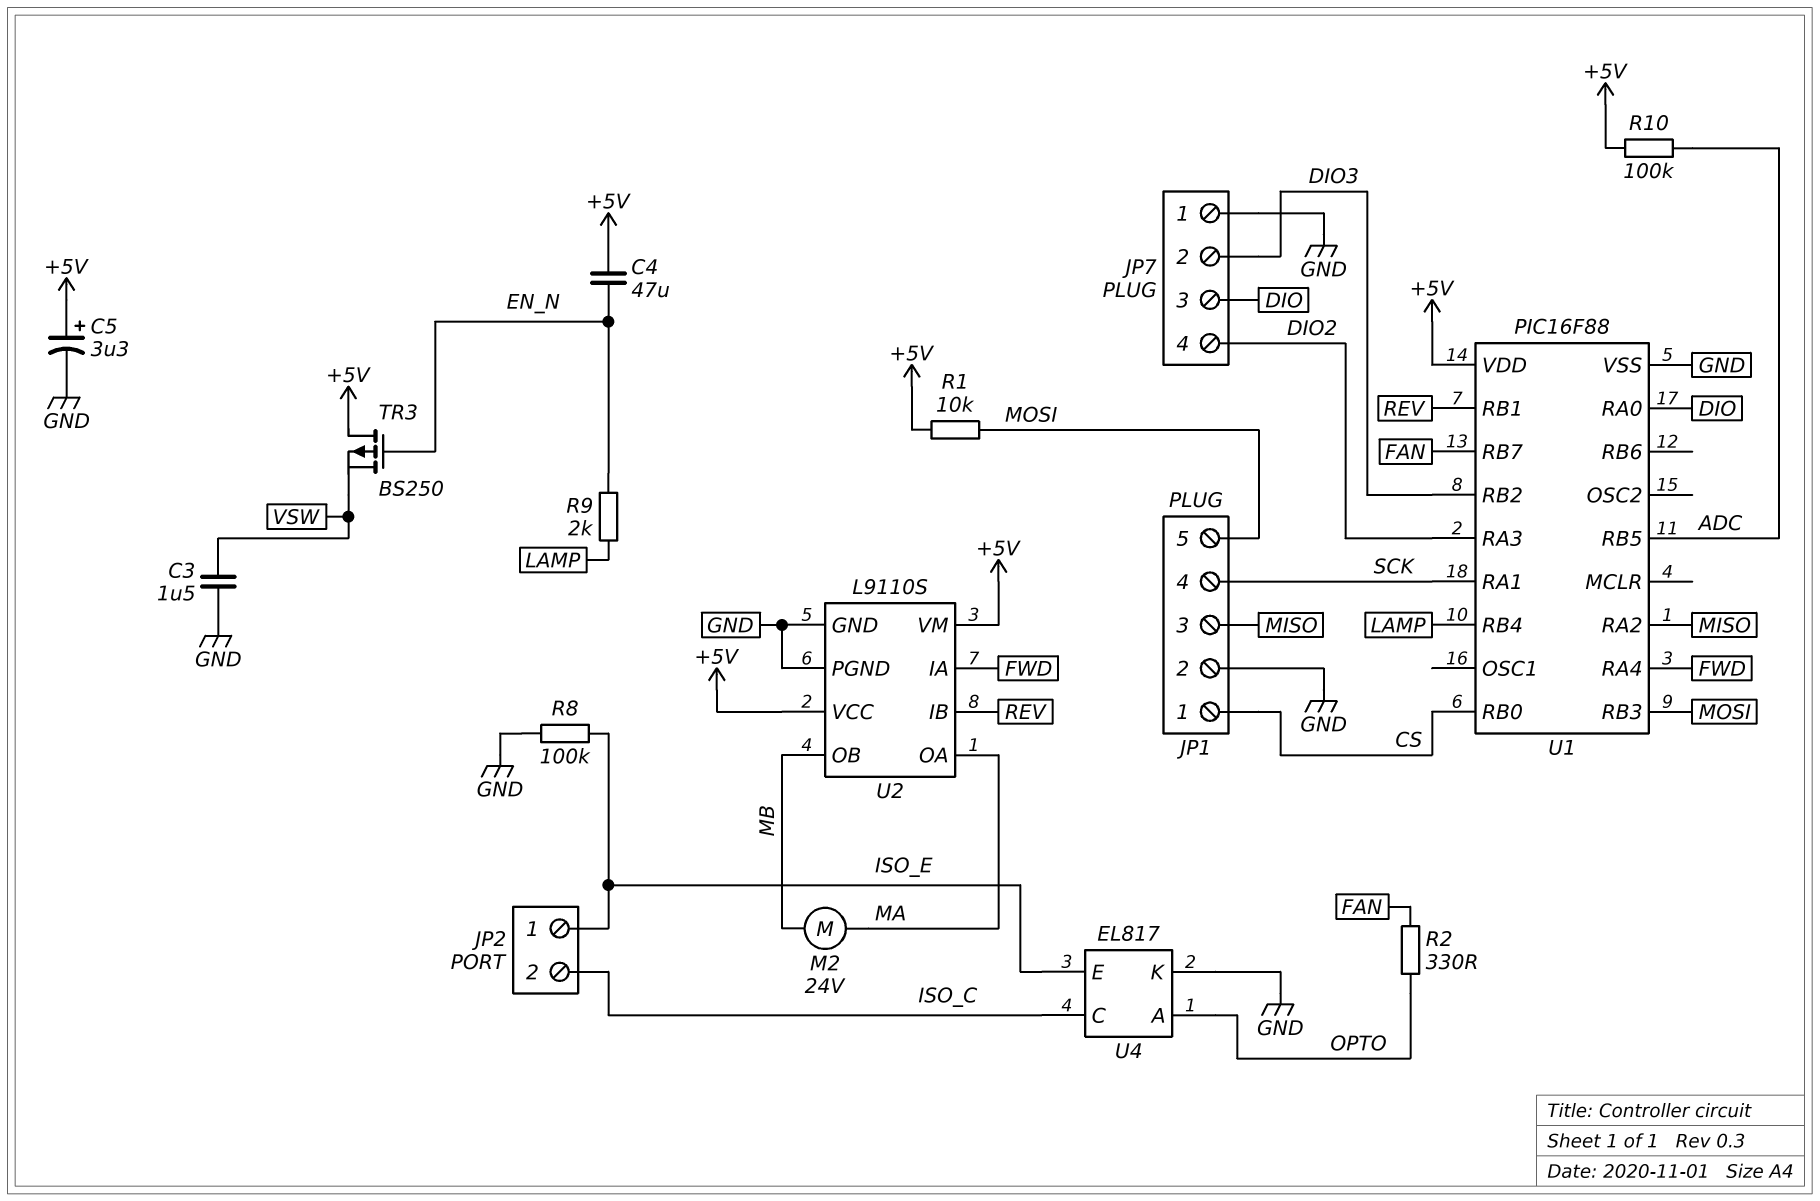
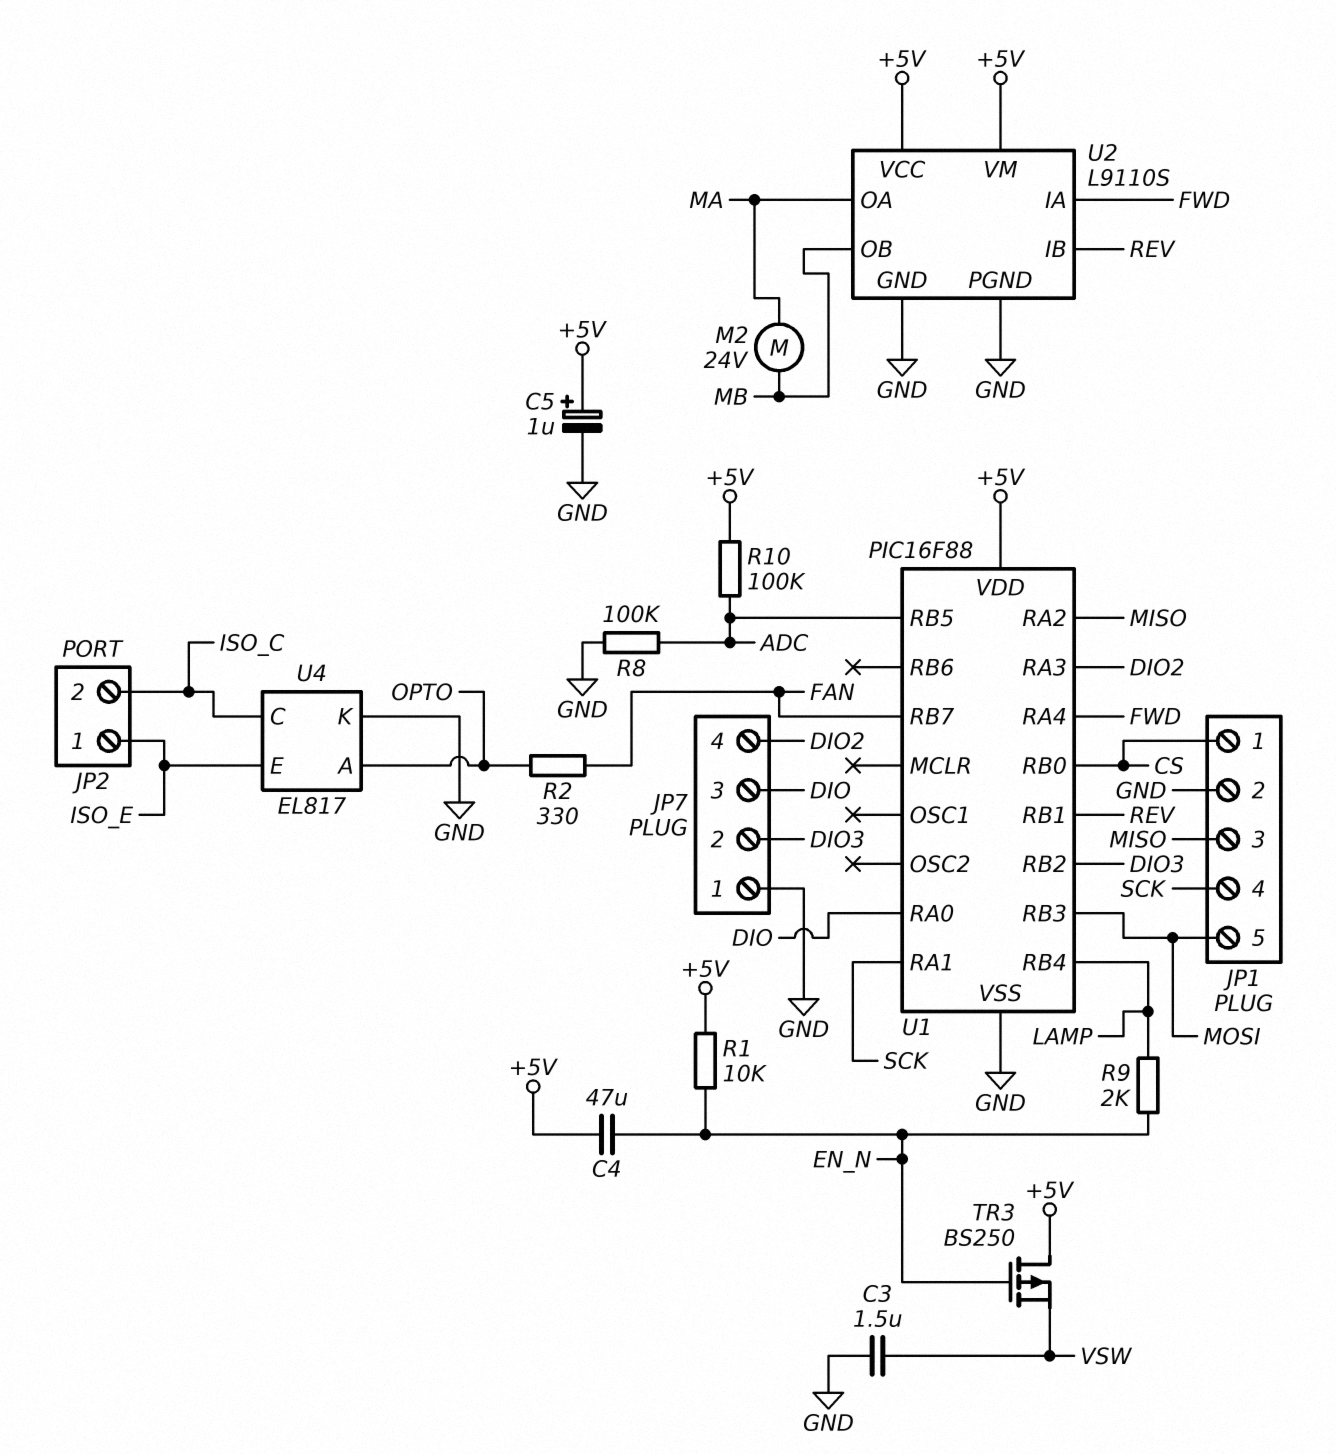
C5: 3.3uF (plus +5V, minus GND) -> 1uF (plus +5V, minus GND)
R1: 10k (+5V, MOSI) -> 10k (+5V, EN_N)
R8: 100k (GND, ISO_E) -> 100k (ADC, GND)

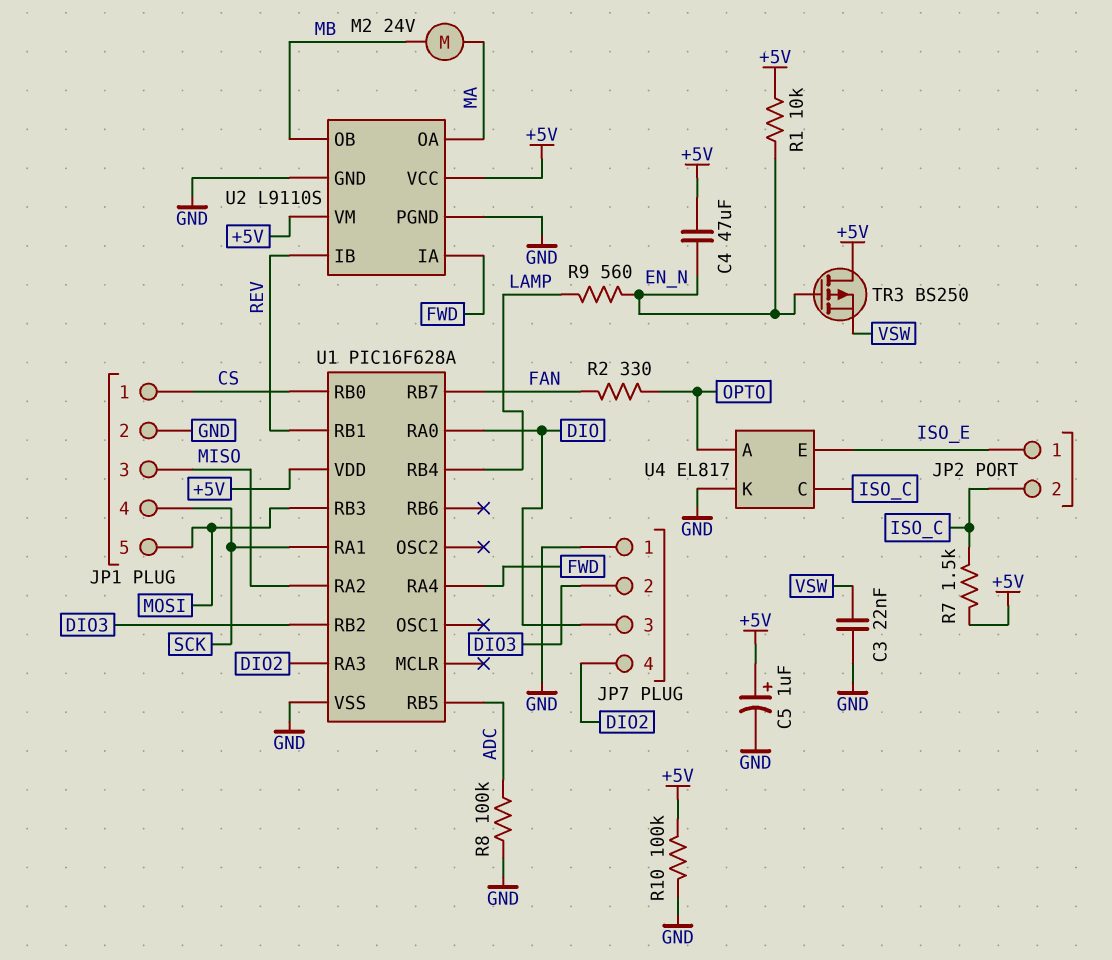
C3: 1.5uF (GND, VSW) -> 22nF (GND, VSW)
R7: none -> 1.5k (+5V, ISO_C)
R9: 2k (EN_N, LAMP) -> 560 (EN_N, LAMP)
R10: 100k (+5V, ADC) -> 100k (+5V, GND)
U1: PIC16F88 -> PIC16F628A

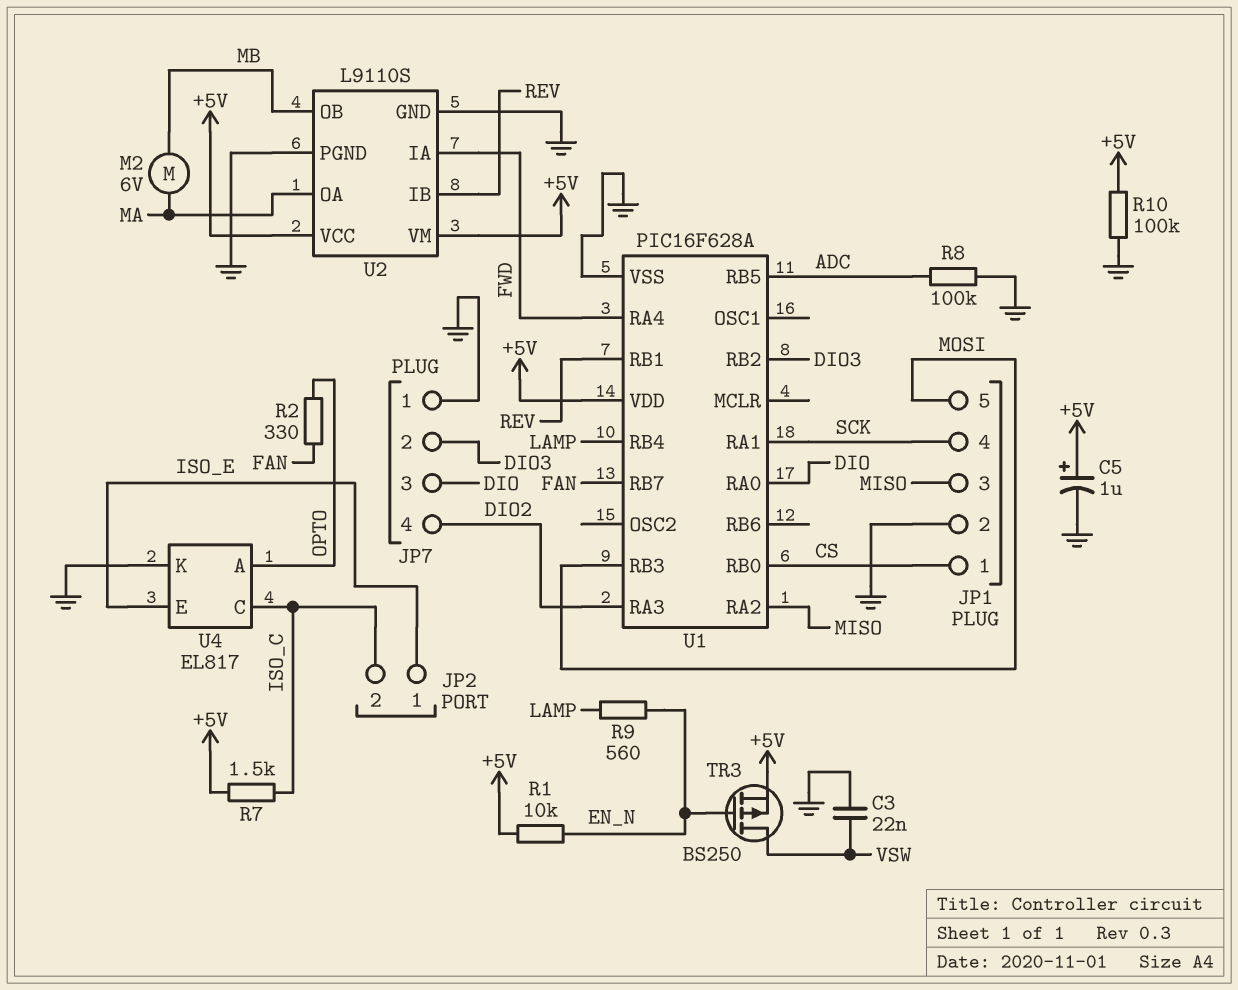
C4: 47uF (+5V, EN_N) -> none
M2: motor 24V (MA, MB) -> motor 6V (MA, MB)
TR3: PMOS BS250 (G EN_N, D +5V, S VSW) -> PMOS BS250 (G EN_N, D VSW, S +5V)

